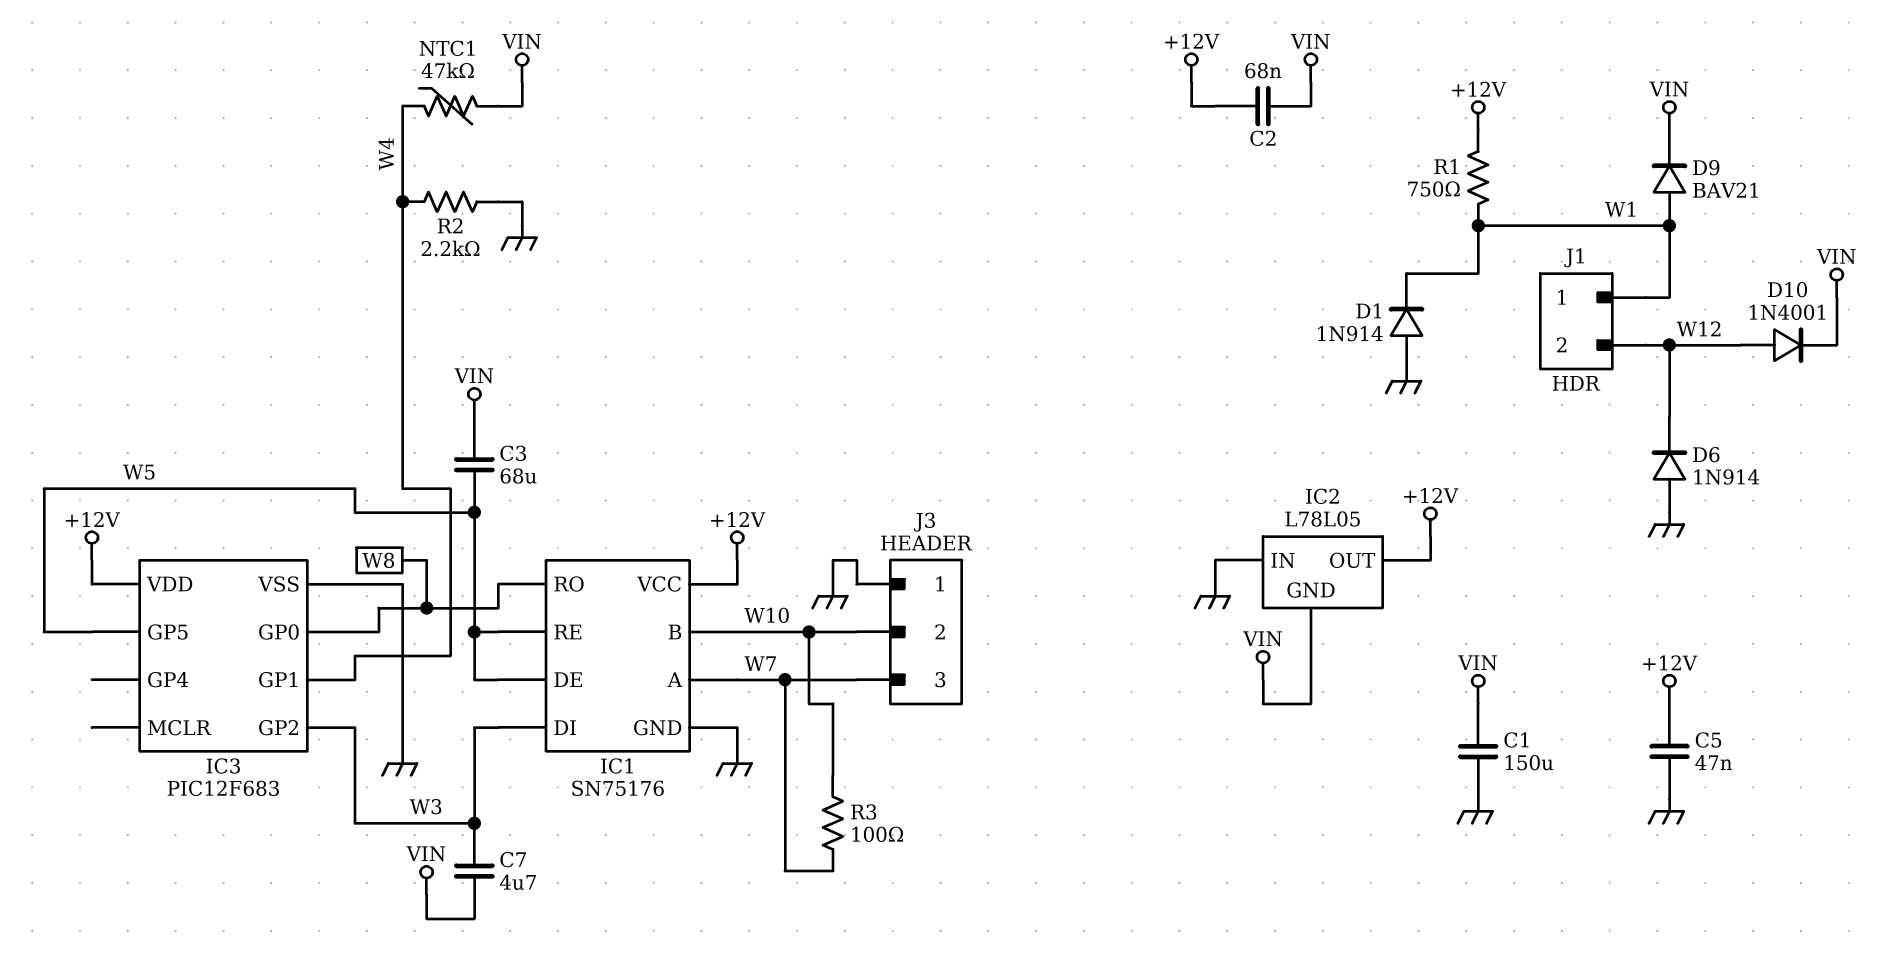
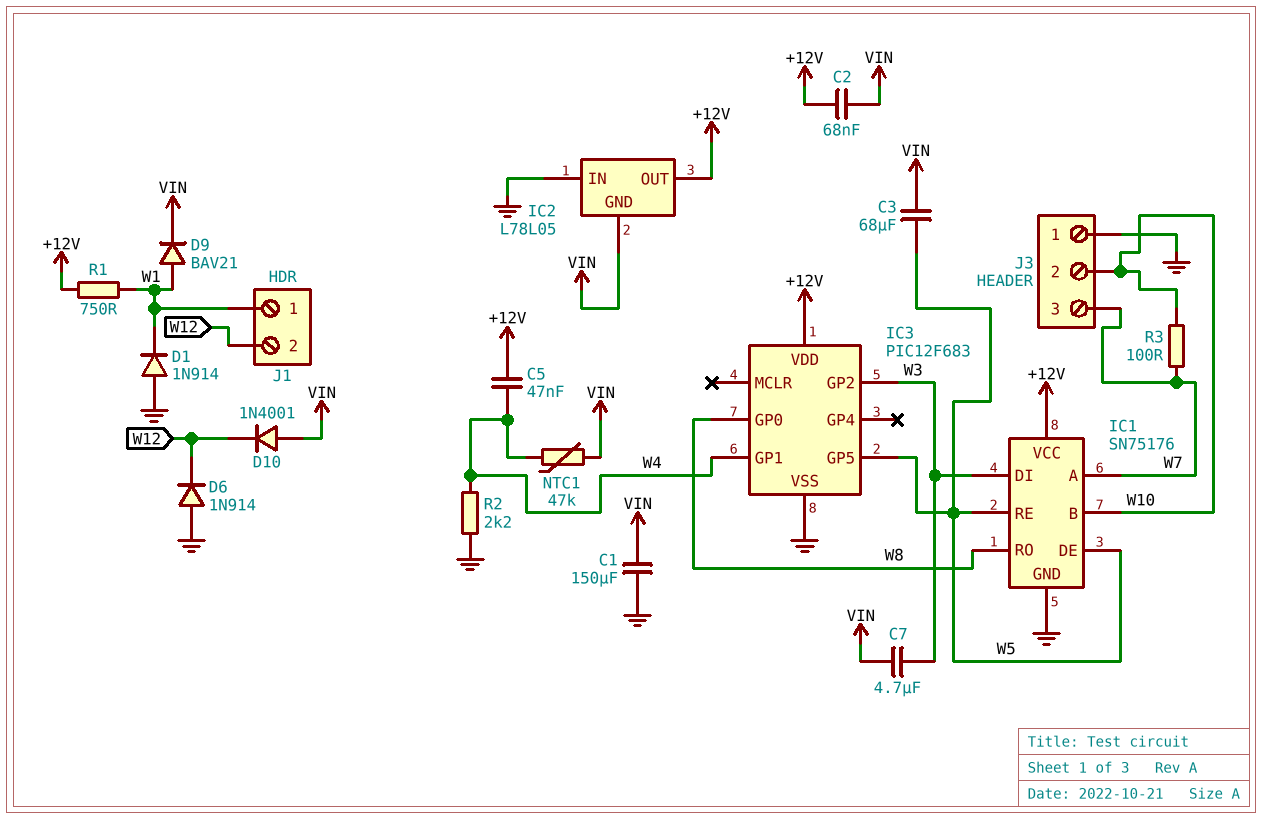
C5: 47nF (+12V, GND) -> 47nF (+12V, W4)
D10: diode 1N4001 (A W12, K VIN) -> diode 1N4001 (A VIN, K W12)

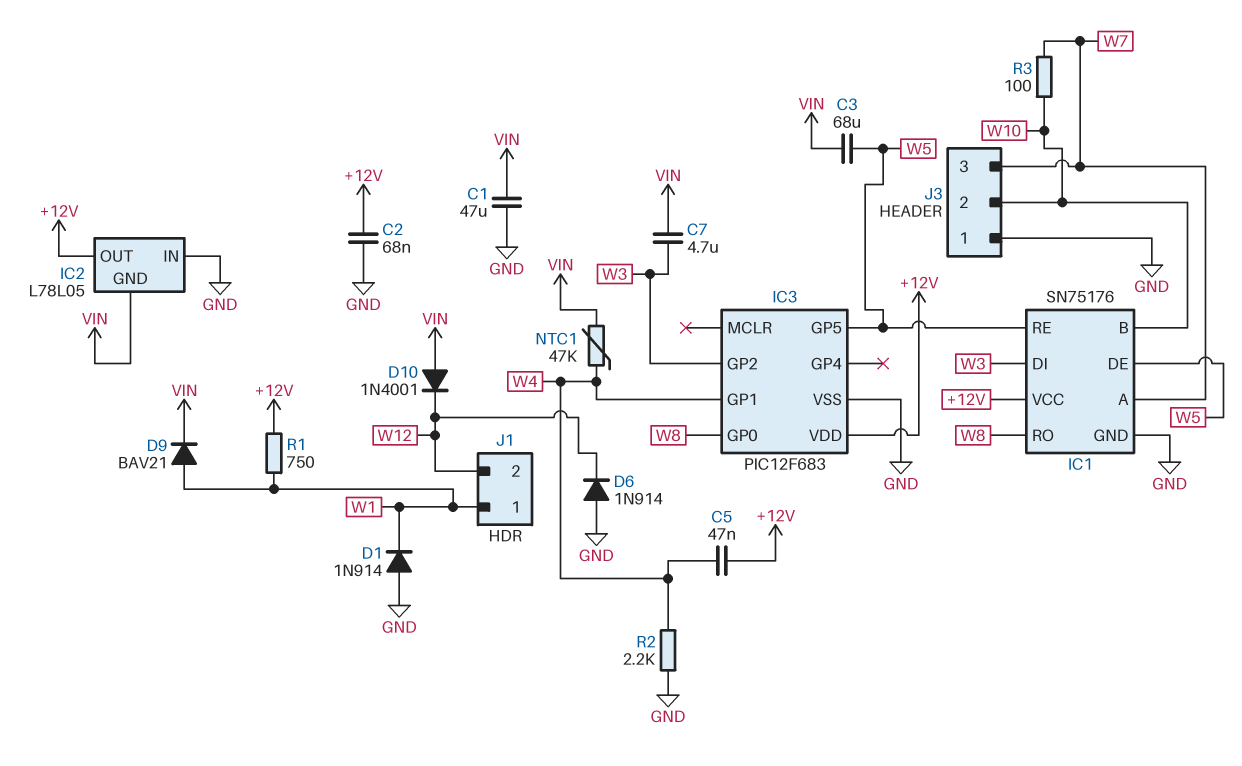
C1: 150uF (GND, VIN) -> 47uF (GND, VIN)
C2: 68nF (+12V, VIN) -> 68nF (+12V, GND)

